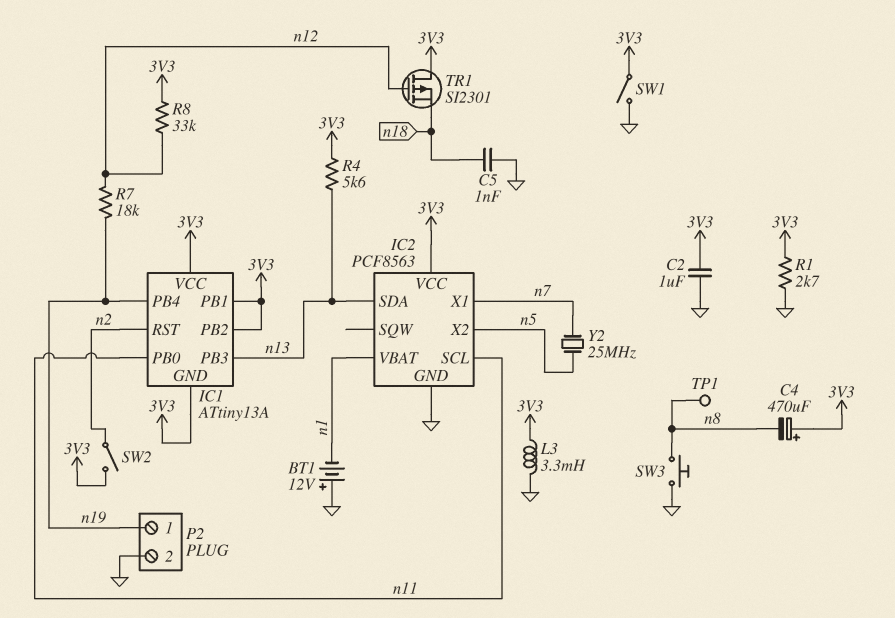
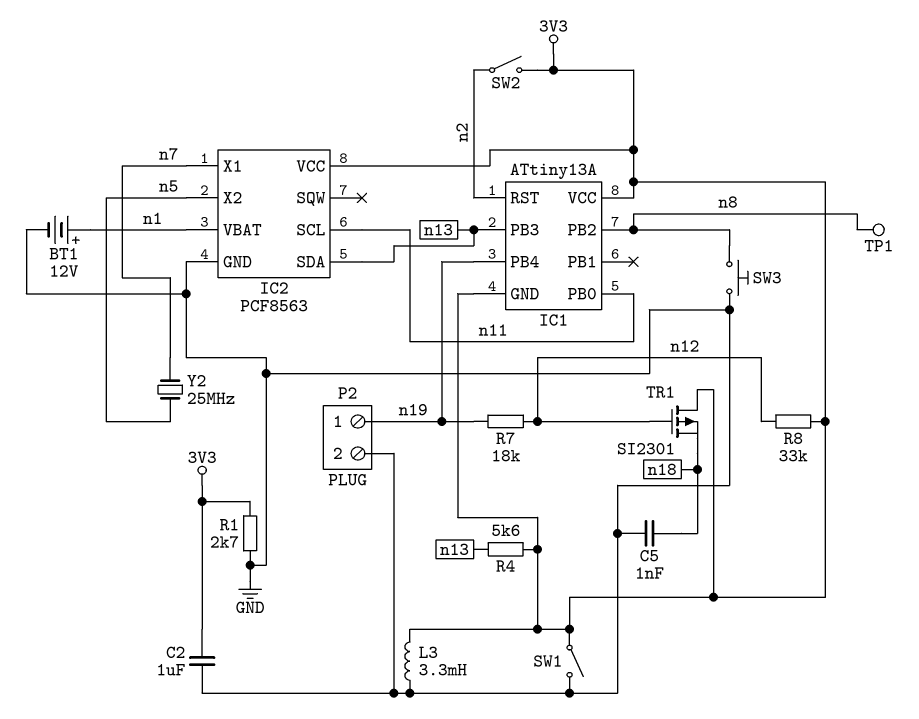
BT1: 12V (plus GND, minus n1) -> 12V (plus n1, minus GND)
C4: 470uF (plus 3V3, minus n8) -> none
IC1 pin PB1: 3V3 -> none
IC1 pin PB2: 3V3 -> n8

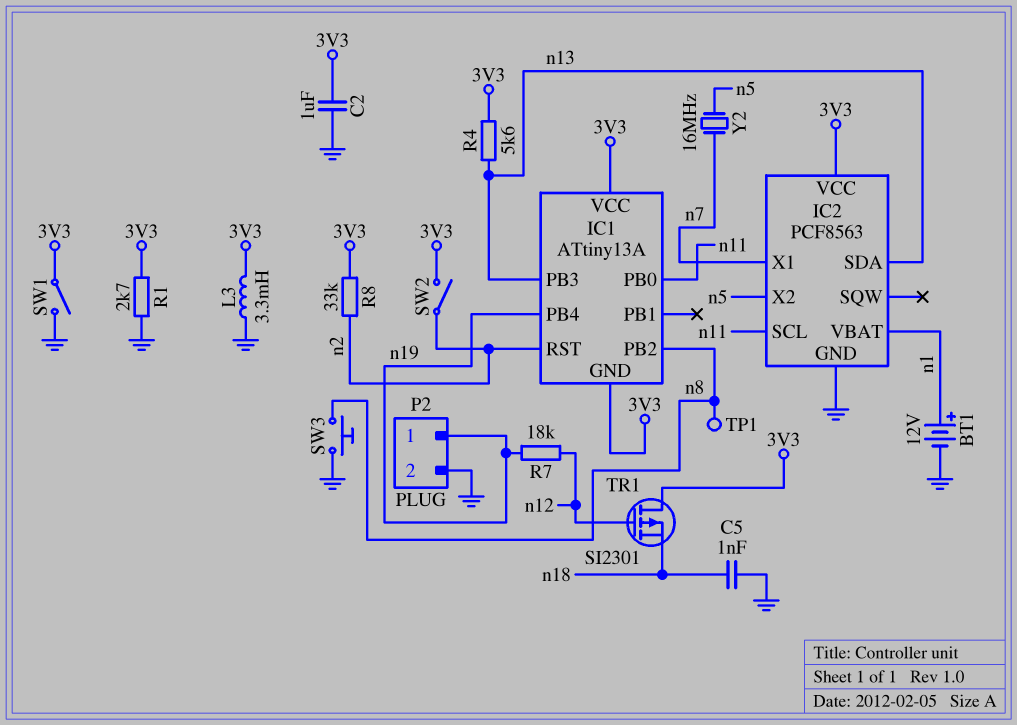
R8: 33k (3V3, n12) -> 33k (3V3, n2)
Y2: 25MHz (n5, n7) -> 16MHz (n5, n7)

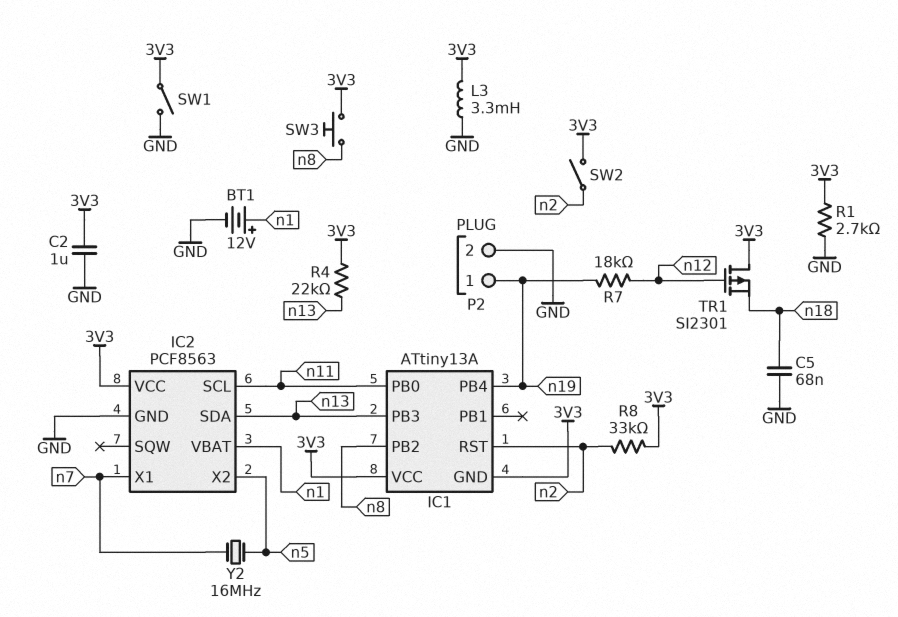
C5: 1nF (GND, n18) -> 68nF (GND, n18)
R4: 5.6k (3V3, n13) -> 22k (3V3, n13)
SW3: button (GND, n8) -> button (3V3, n8)
TP1: test point (n8) -> none

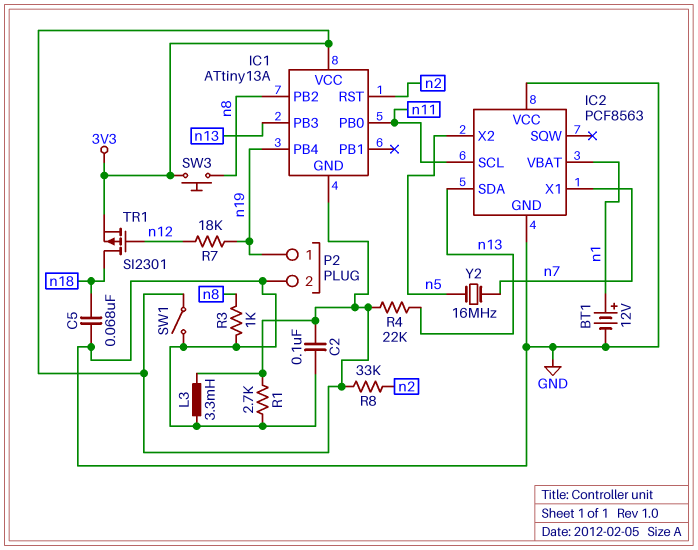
C2: 1uF (3V3, GND) -> 100nF (3V3, GND)
IC2 pin VCC: 3V3 -> GND
R3: none -> 1k (GND, n8)
SW2: switch (3V3, n2) -> none
TR1: PMOS SI2301 (G n12, D 3V3, S n18) -> PMOS SI2301 (G n12, D n18, S 3V3)

